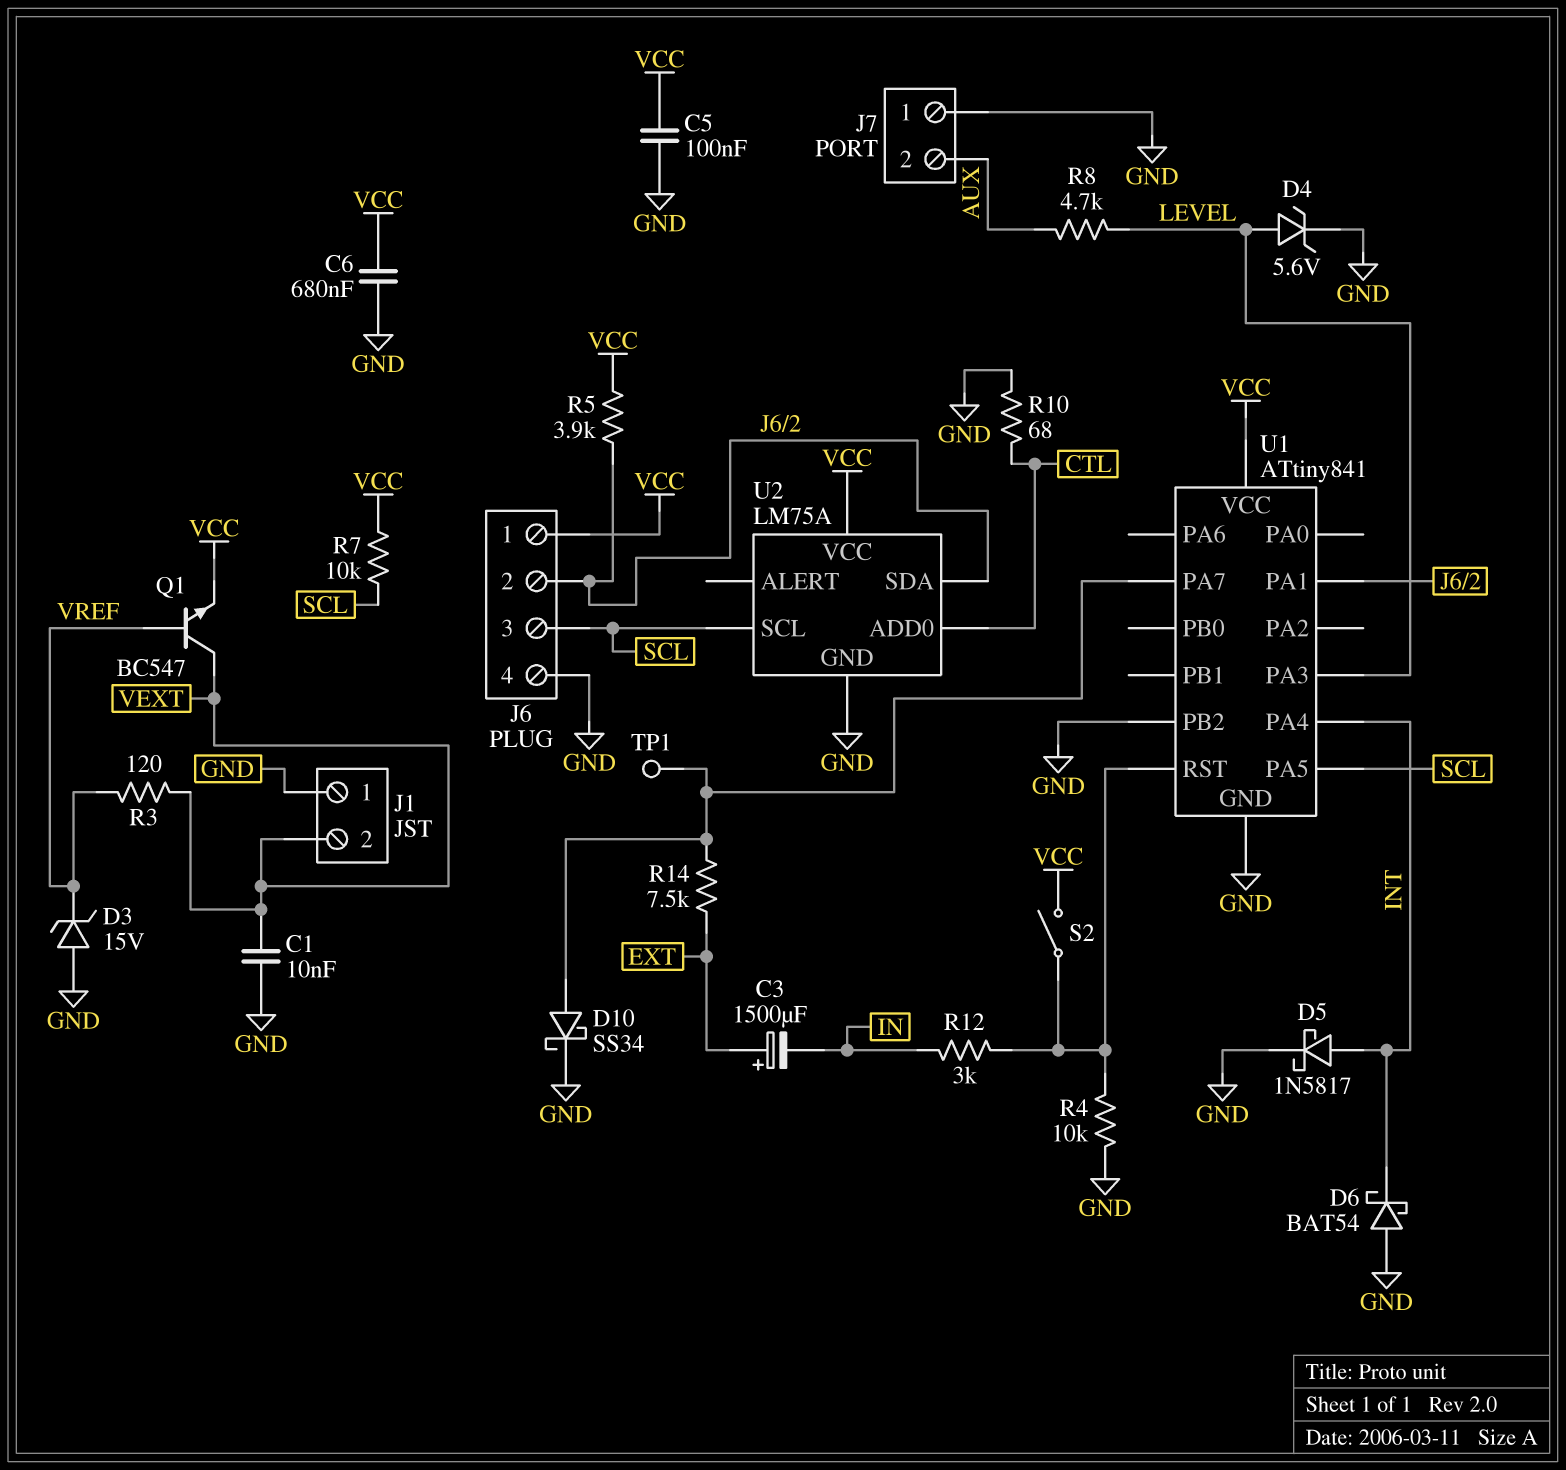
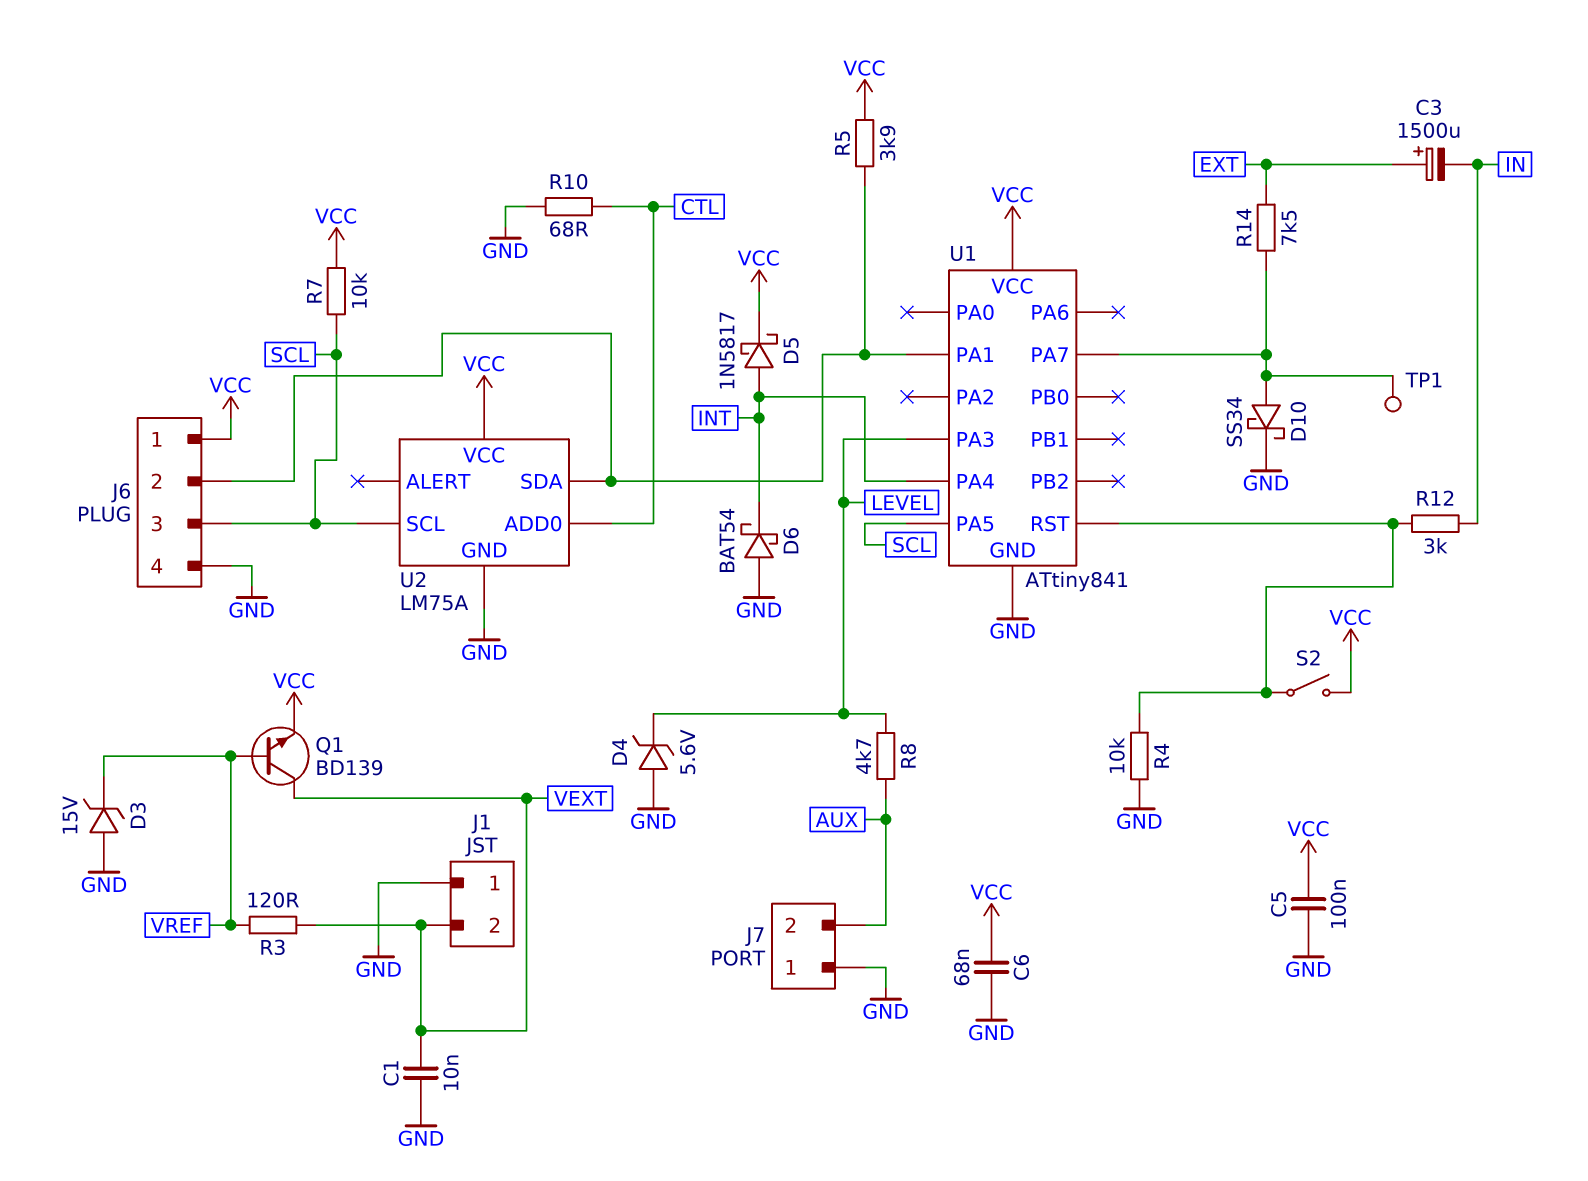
C6: 680nF (GND, VCC) -> 68nF (GND, VCC)
D4: zener 5.6V (A LEVEL, K GND) -> zener 5.6V (A GND, K LEVEL)
D5: schottky 1N5817 (A INT, K GND) -> schottky 1N5817 (A INT, K VCC)
Q1: NPN BC547 (B VREF, C VEXT, E VCC) -> NPN BD139 (B VREF, C VEXT, E VCC)
U1 pin PB2: GND -> none

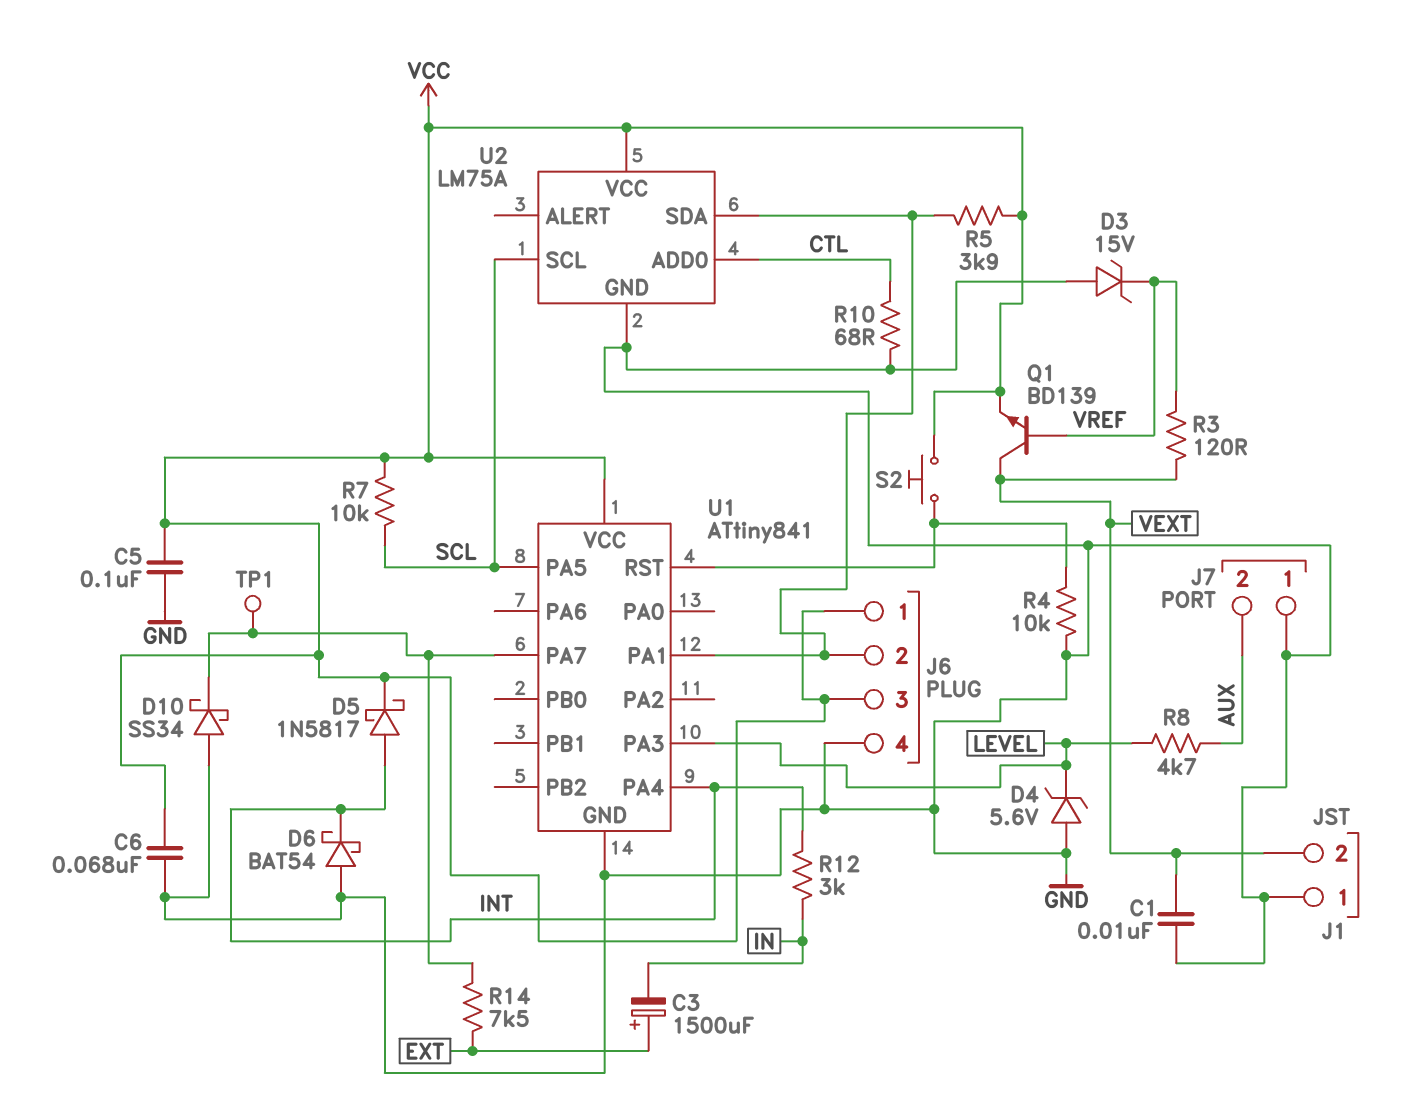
D10: schottky SS34 (A U1/PA7, K GND) -> schottky SS34 (A GND, K U1/PA7)
J6 pin 3: SCL -> VCC
R12: 3k (IN, U1/RST) -> 3k (IN, INT)
S2: switch (U1/RST, VCC) -> button (U1/RST, VCC)

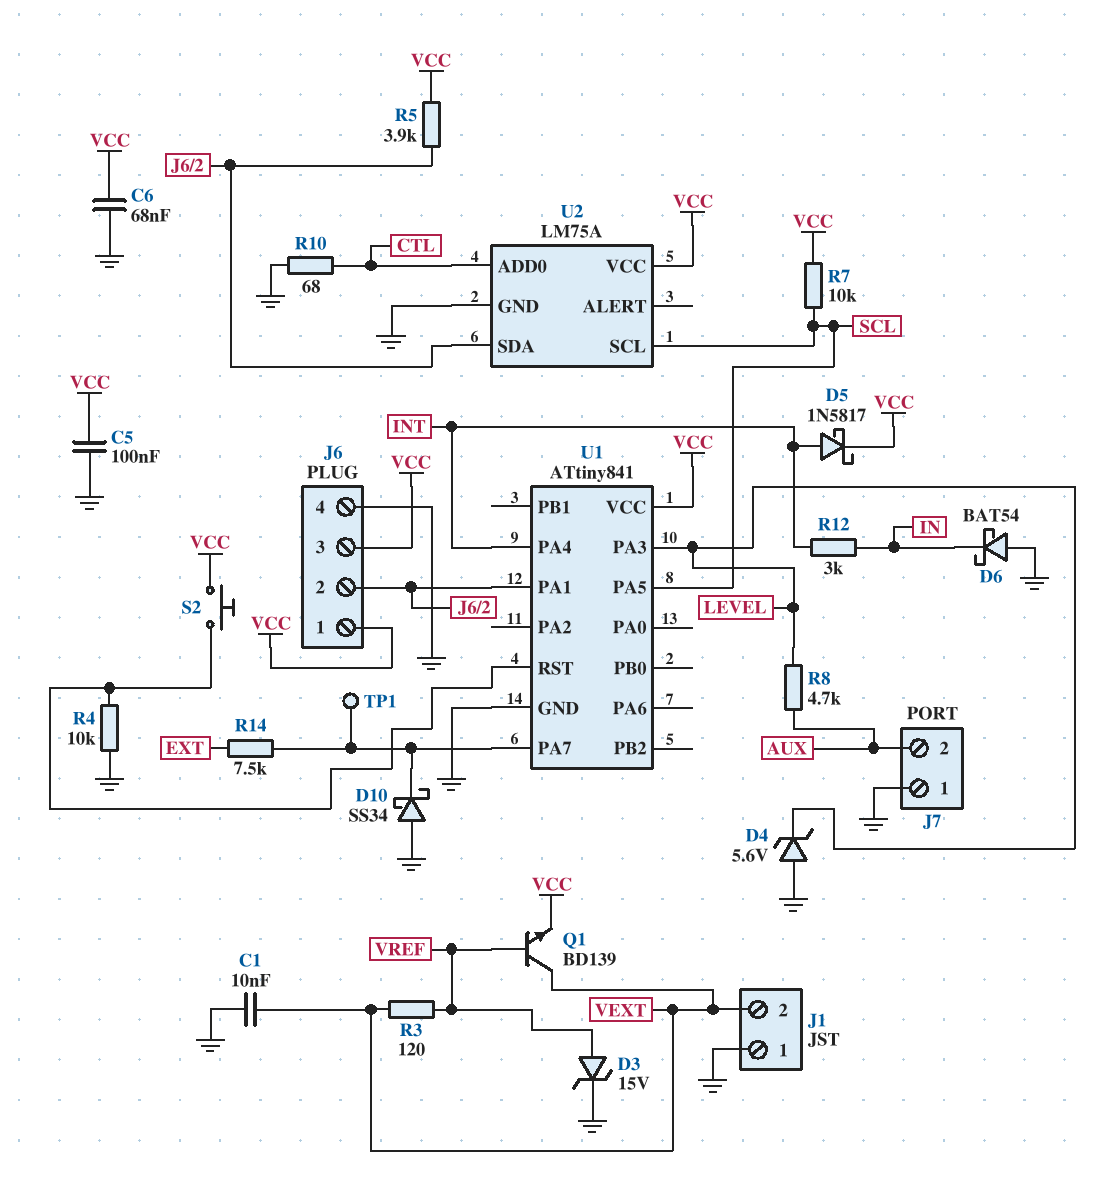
C3: 1500uF (plus EXT, minus IN) -> none
D3: zener 15V (A GND, K VREF) -> zener 15V (A VREF, K GND)
D6: schottky BAT54 (A GND, K INT) -> schottky BAT54 (A GND, K IN)

